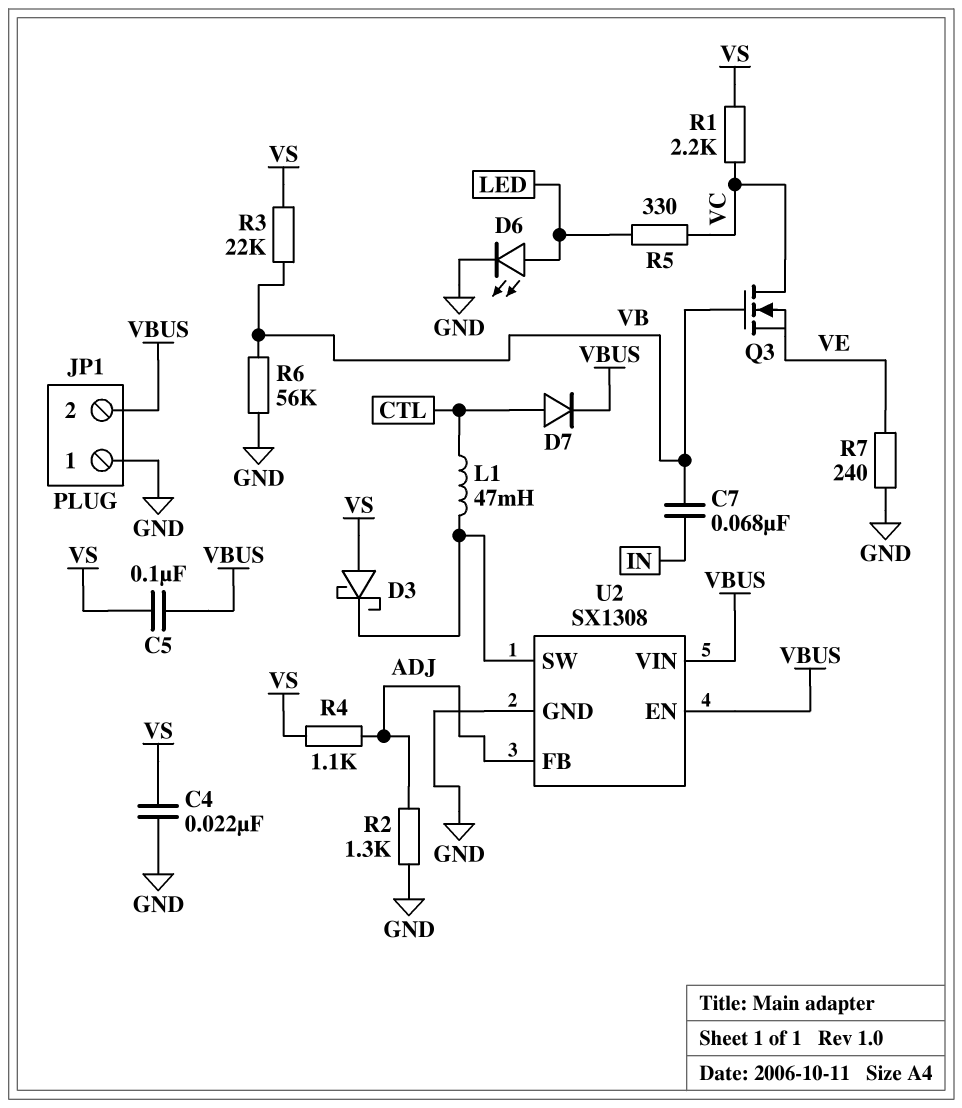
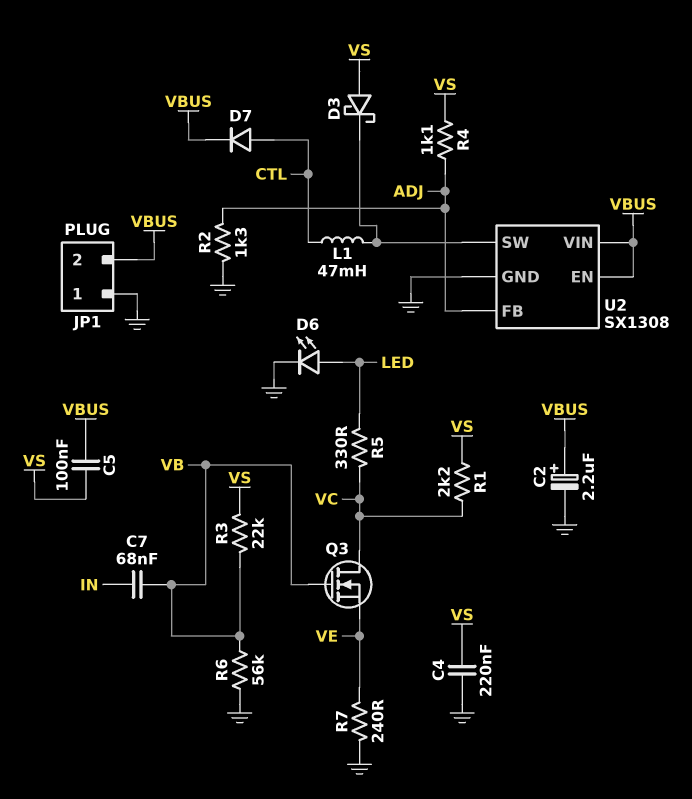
C2: none -> 2.2uF (plus VBUS, minus GND)
C4: 22nF (GND, VS) -> 220nF (GND, VS)

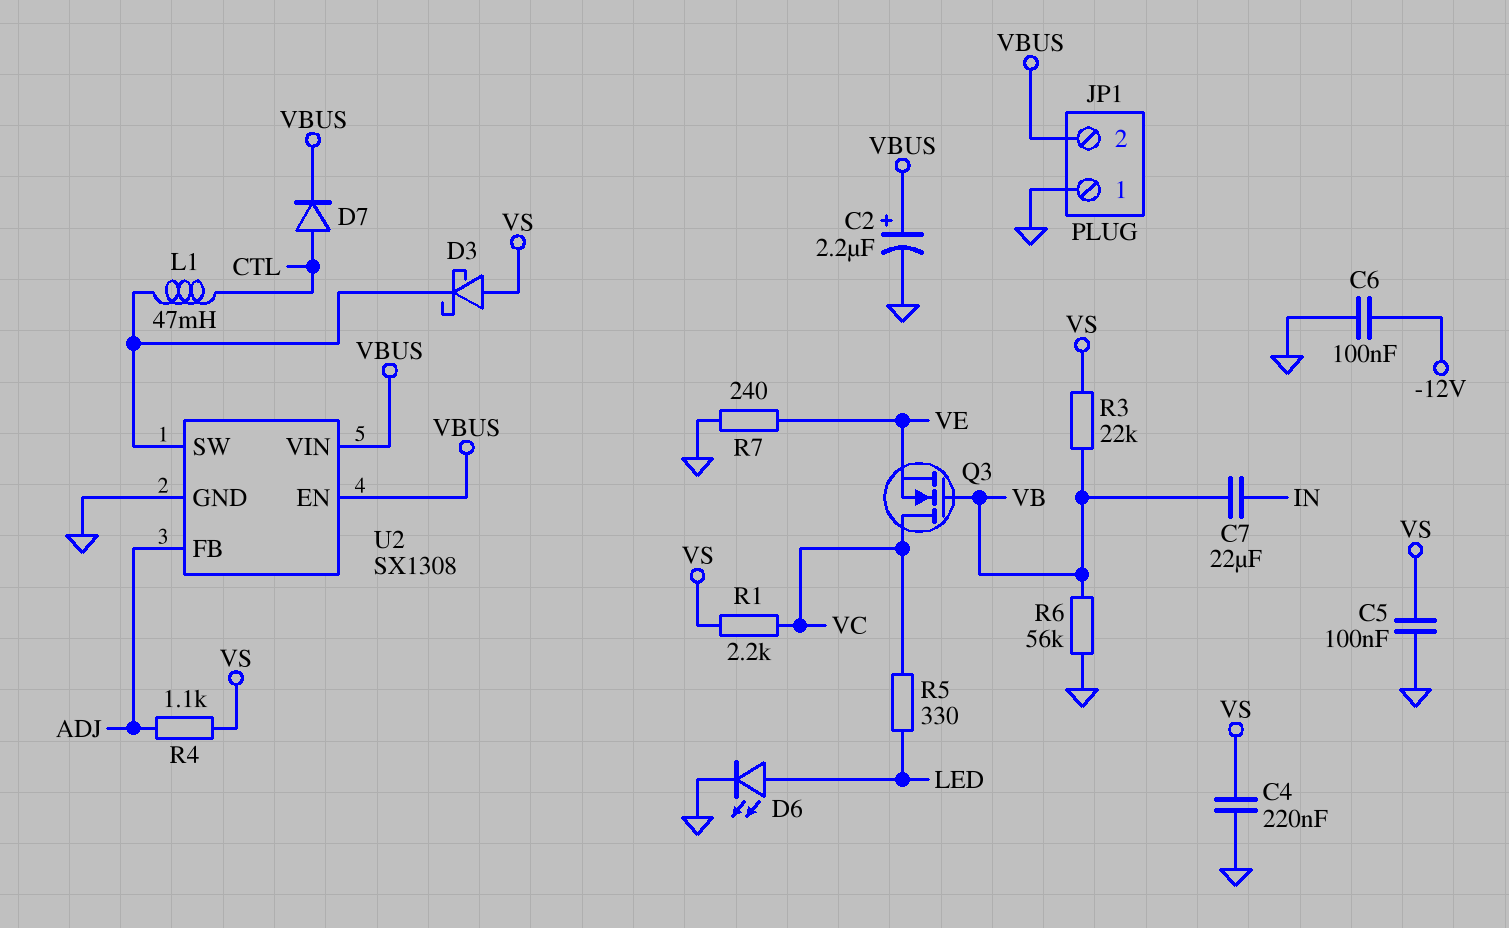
C5: 100nF (VBUS, VS) -> 100nF (GND, VS)
C6: none -> 100nF (-12V, GND)
C7: 68nF (IN, VB) -> 22uF (IN, VB)
R2: 1.3k (ADJ, GND) -> none

